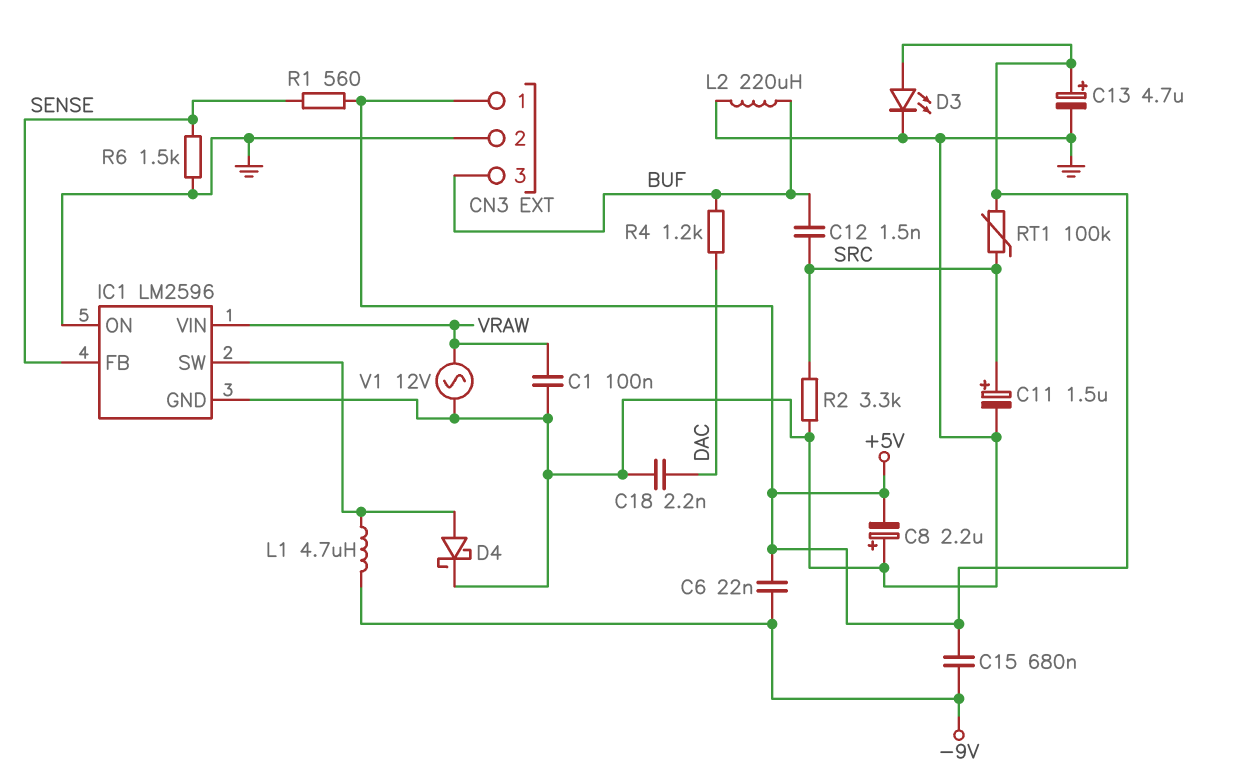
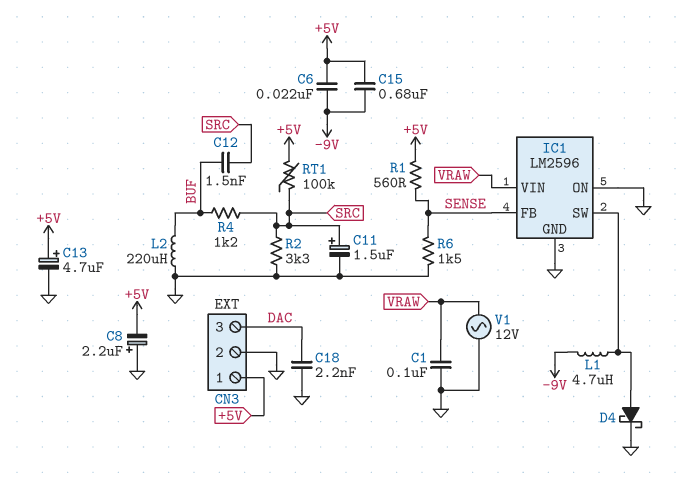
CN3 pin 3: BUF -> DAC
D3: LED (A +5V, K GND) -> none
R4: 1.2k (BUF, DAC) -> 1.2k (BUF, SRC)

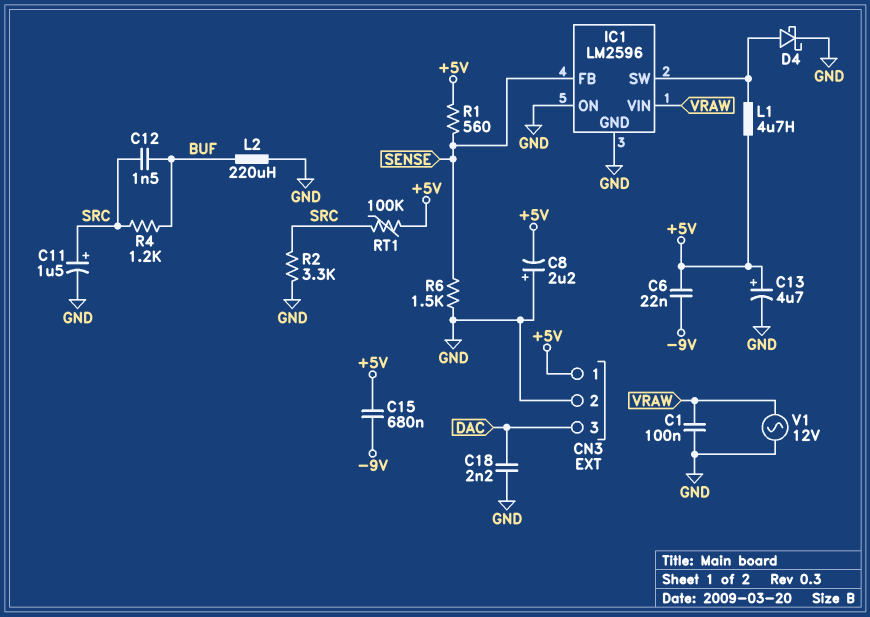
L1: 4.7uH (-9V, IC1/SW) -> 4.7uH (+5V, IC1/SW)

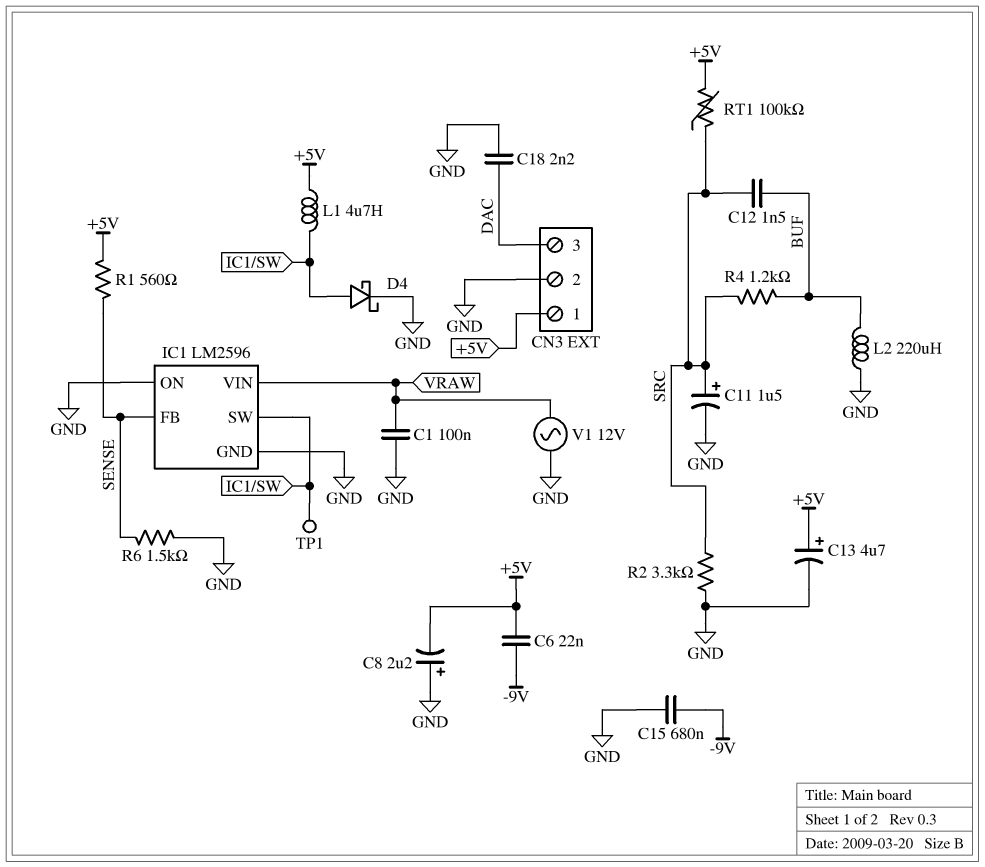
C15: 680nF (+5V, -9V) -> 680nF (-9V, GND)
TP1: none -> test point (IC1/SW)

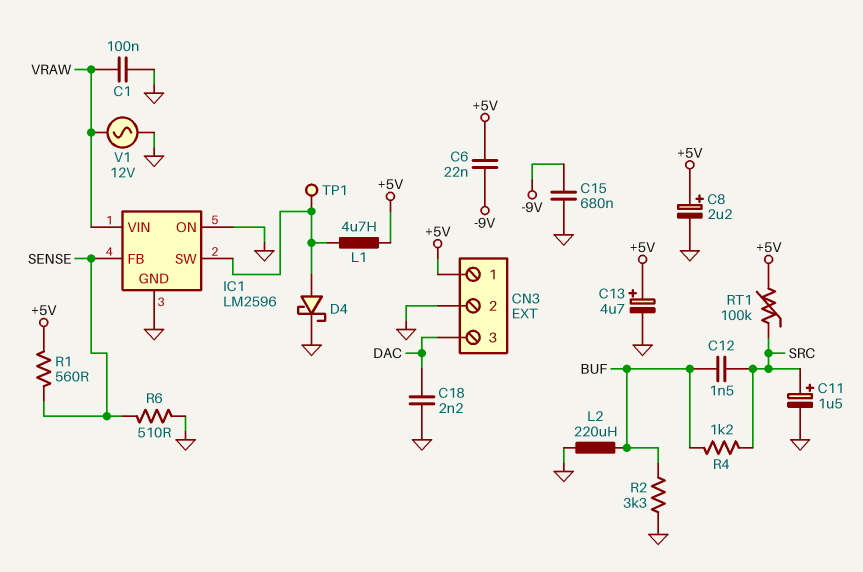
C8: 2.2uF (plus GND, minus +5V) -> 2.2uF (plus +5V, minus GND)
R2: 3.3k (GND, SRC) -> 3.3k (BUF, GND)
R6: 1.5k (GND, SENSE) -> 510 (GND, SENSE)

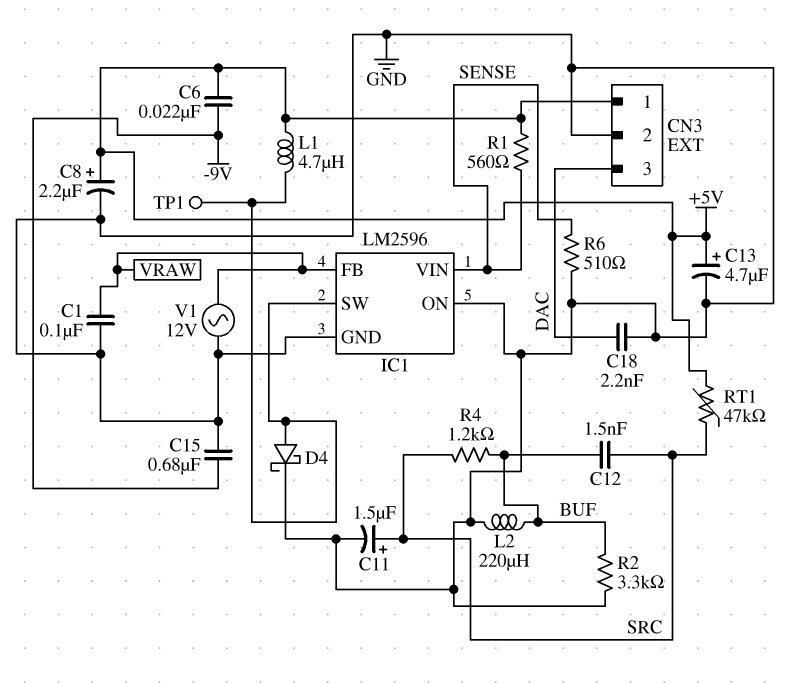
IC1 pin FB: SENSE -> VRAW
IC1 pin VIN: VRAW -> SENSE
RT1: 100k (+5V, SRC) -> 47k (+5V, SRC)

